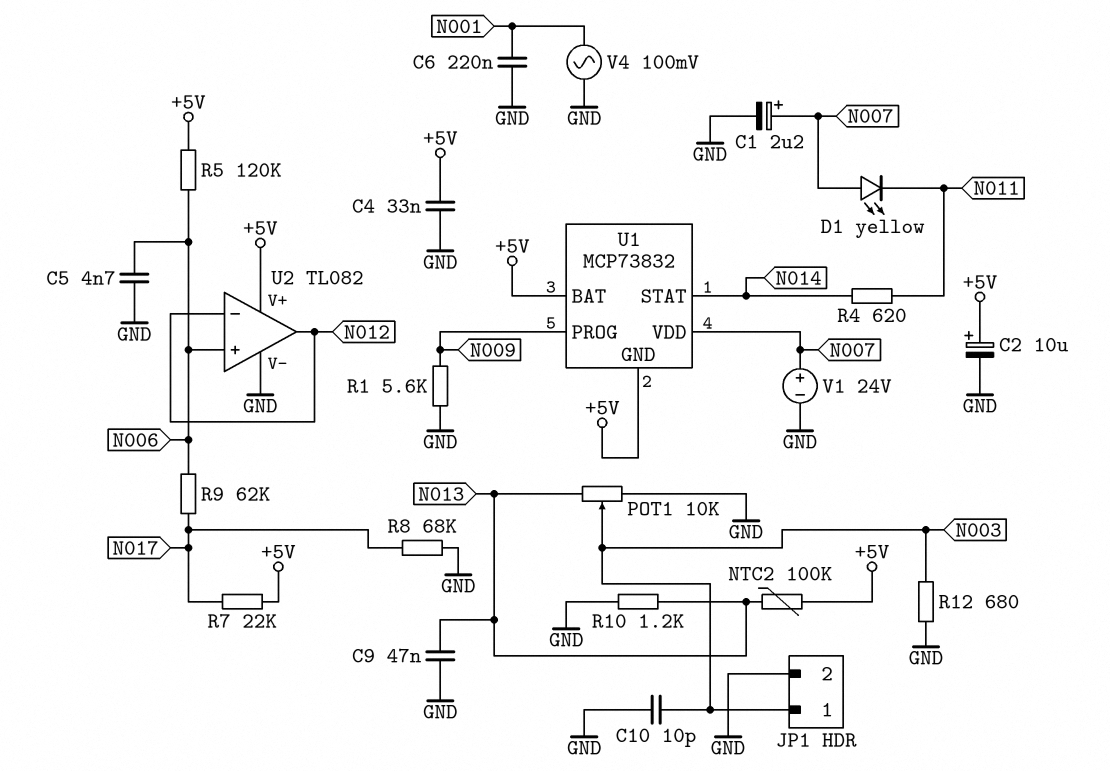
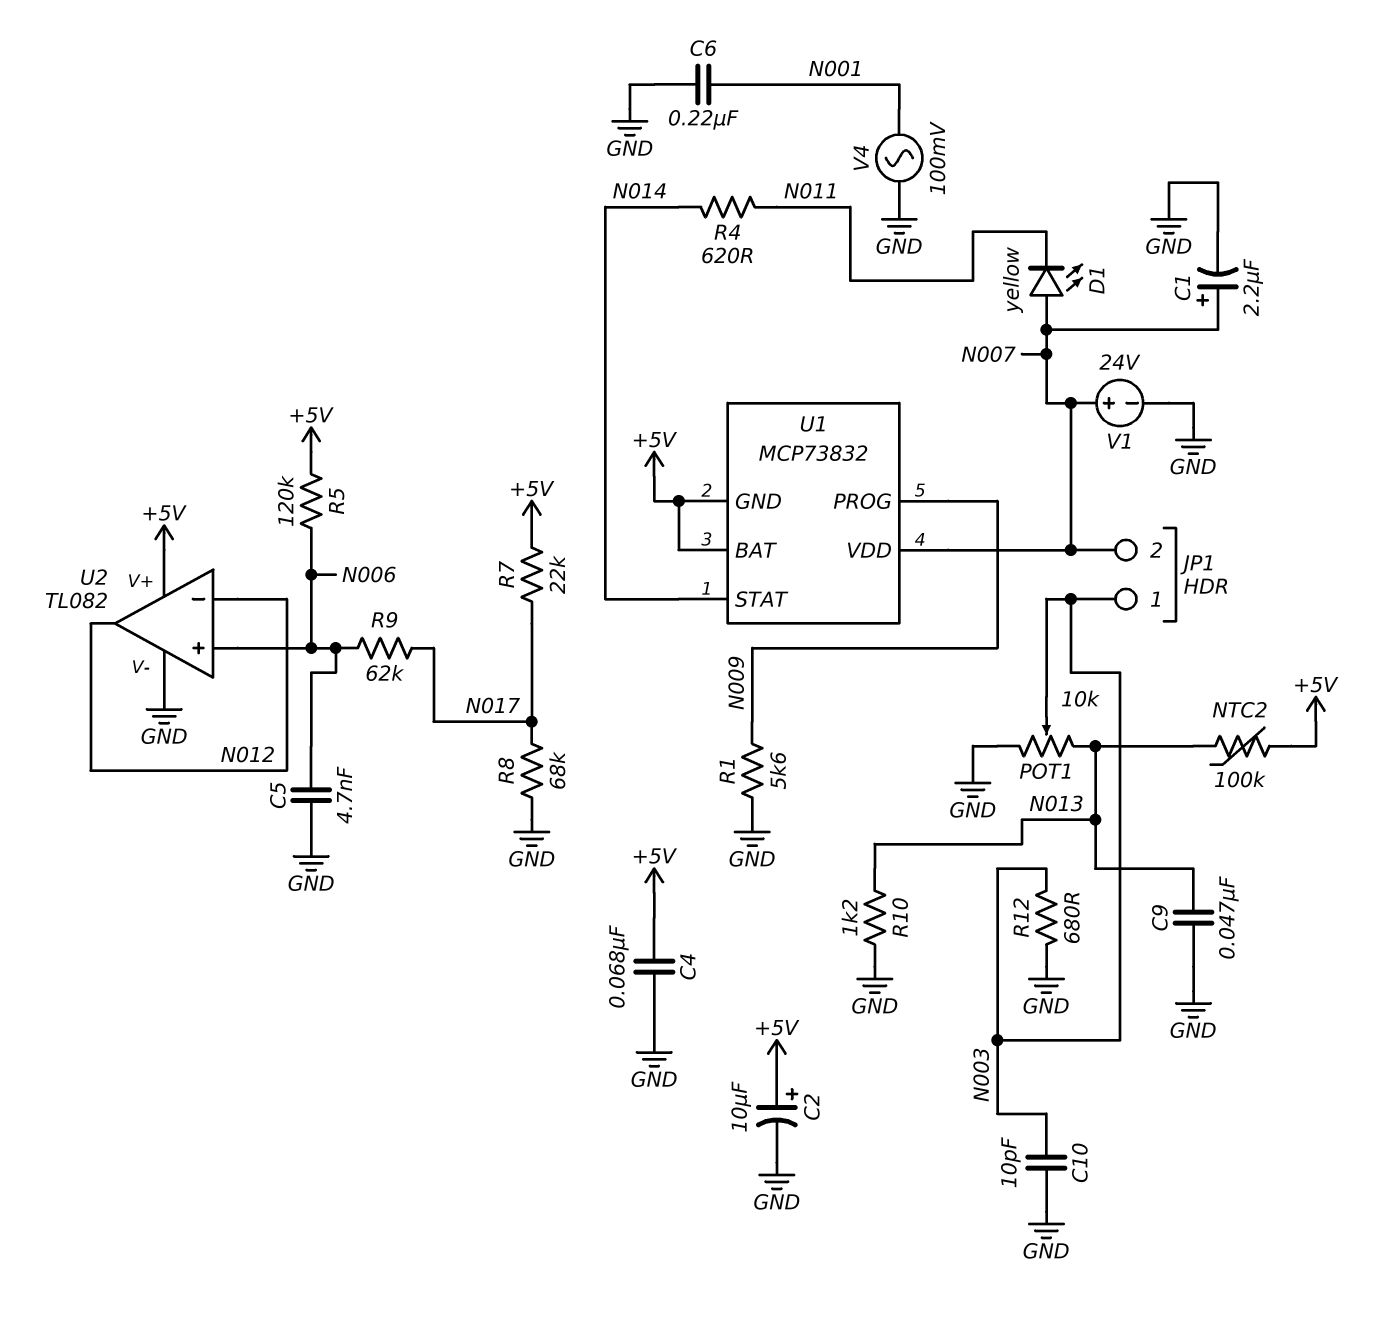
C4: 33nF (+5V, GND) -> 68nF (+5V, GND)
JP1 pin 2: GND -> N007

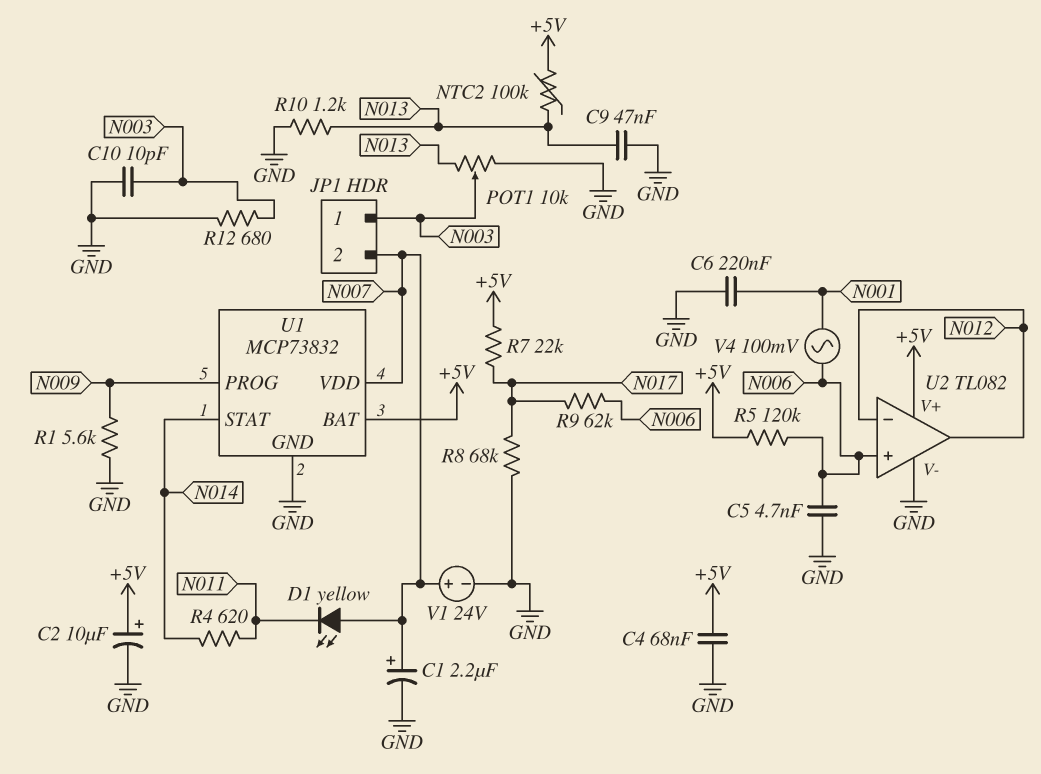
U1 pin GND: +5V -> GND
V4: AC 100mV (GND, N001) -> AC 100mV (N001, N006)

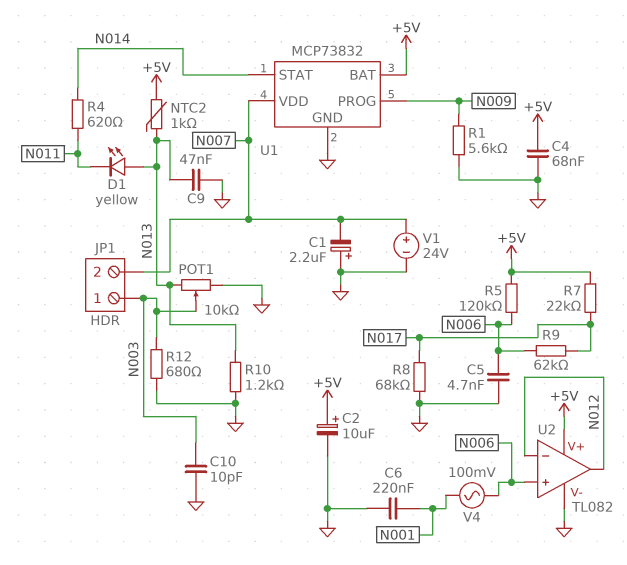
C1: 2.2uF (plus N007, minus GND) -> 2.2uF (plus GND, minus N007)
D1: LED yellow (A N007, K N011) -> LED yellow (A N013, K N011)
NTC2: 100k (+5V, N013) -> 1k (+5V, N013)

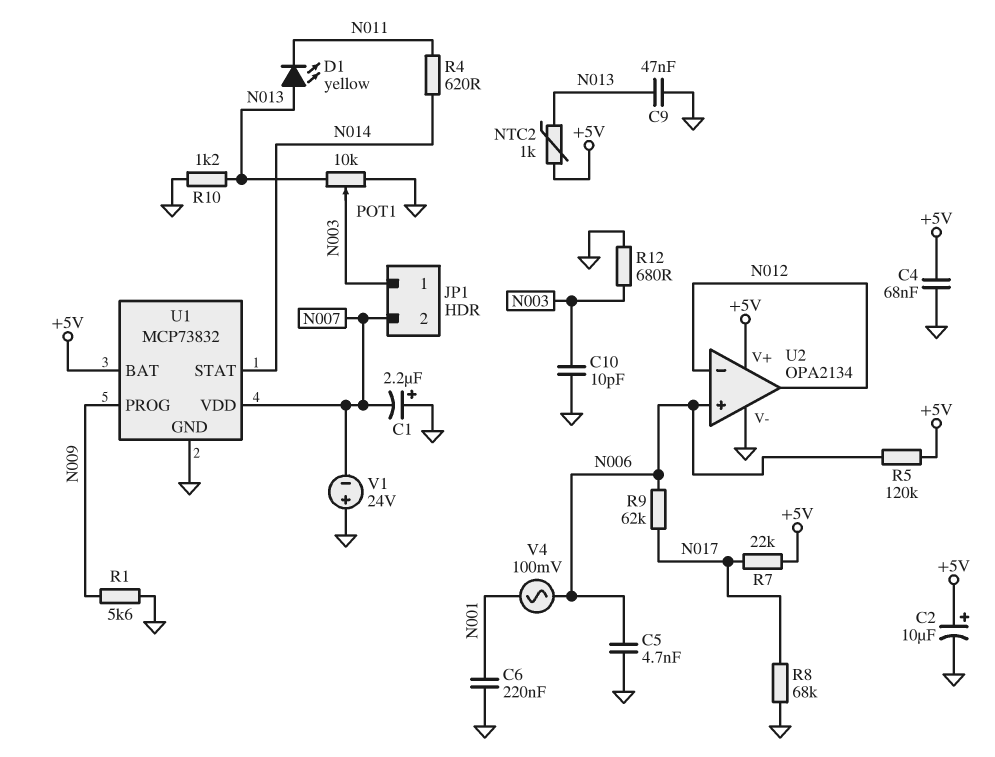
U2: TL082 -> OPA2134
V1: 24V (plus N007, minus GND) -> 24V (plus GND, minus N007)

